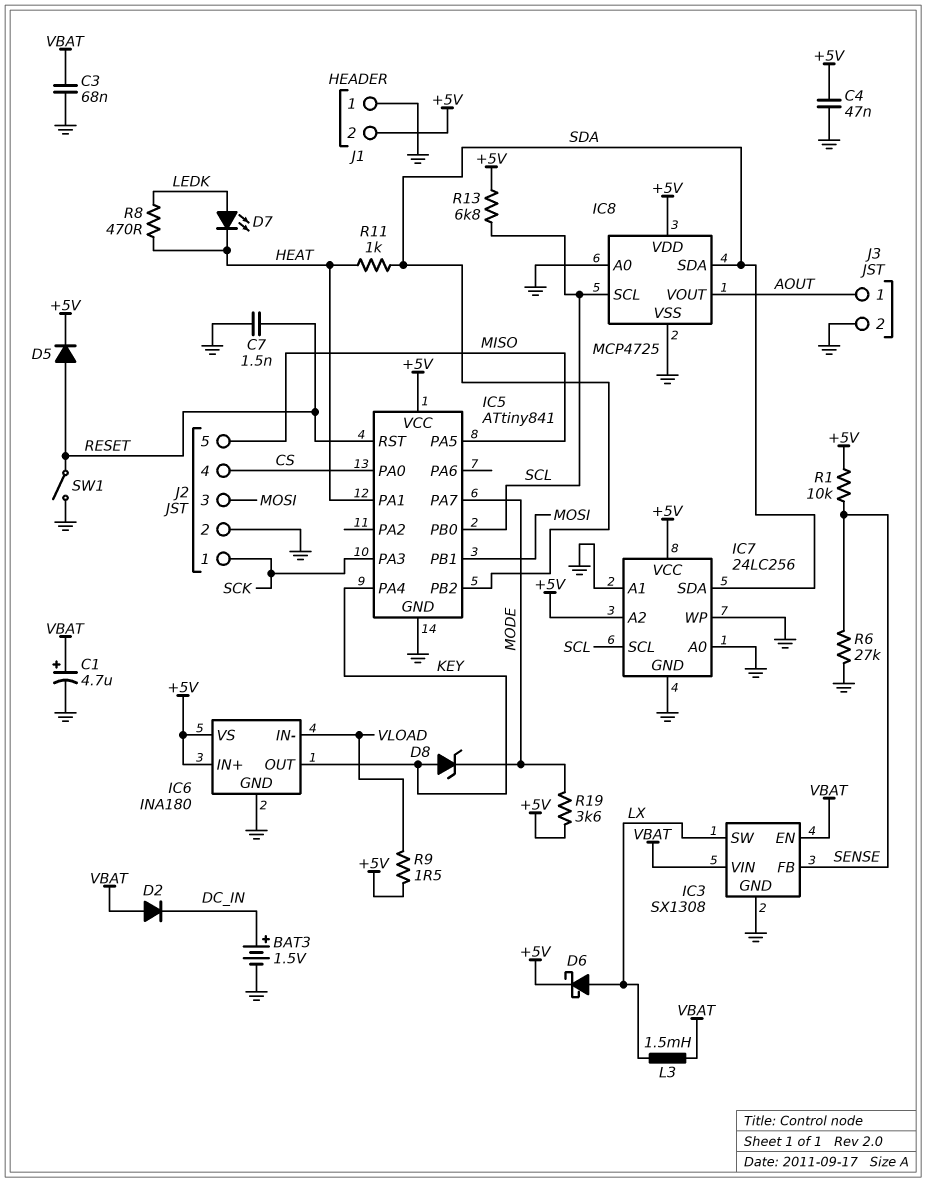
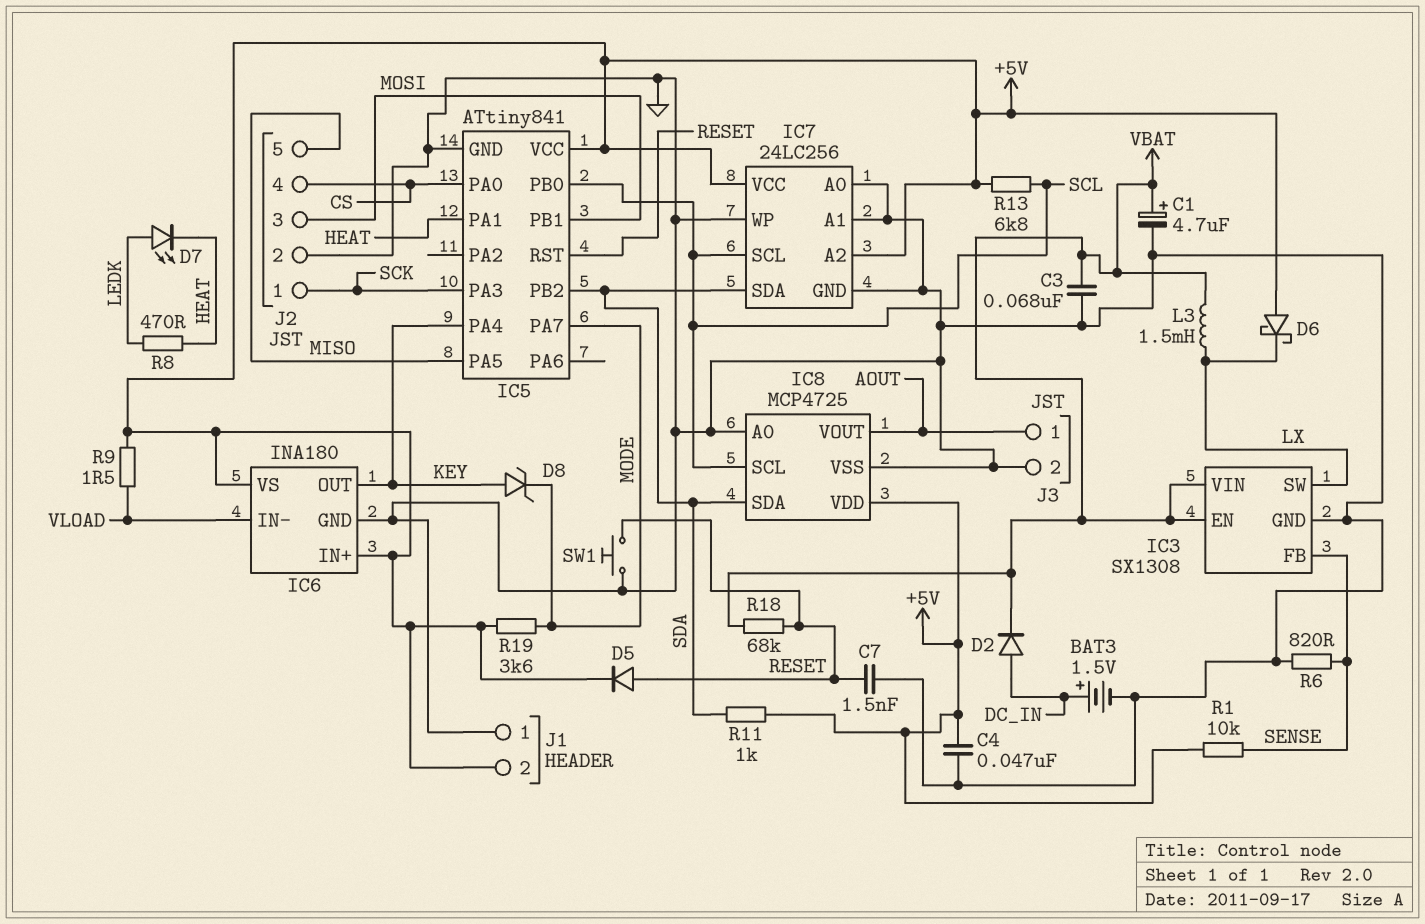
D2: diode (A VBAT, K DC_IN) -> diode (A DC_IN, K VBAT)
D6: schottky (A LX, K +5V) -> schottky (A +5V, K LX)
R6: 27k (GND, SENSE) -> 820 (GND, SENSE)
R11: 1k (HEAT, SDA) -> 1k (+5V, SDA)
R18: none -> 68k (RESET, VBAT)
SW1: switch (GND, RESET) -> button (GND, RESET)

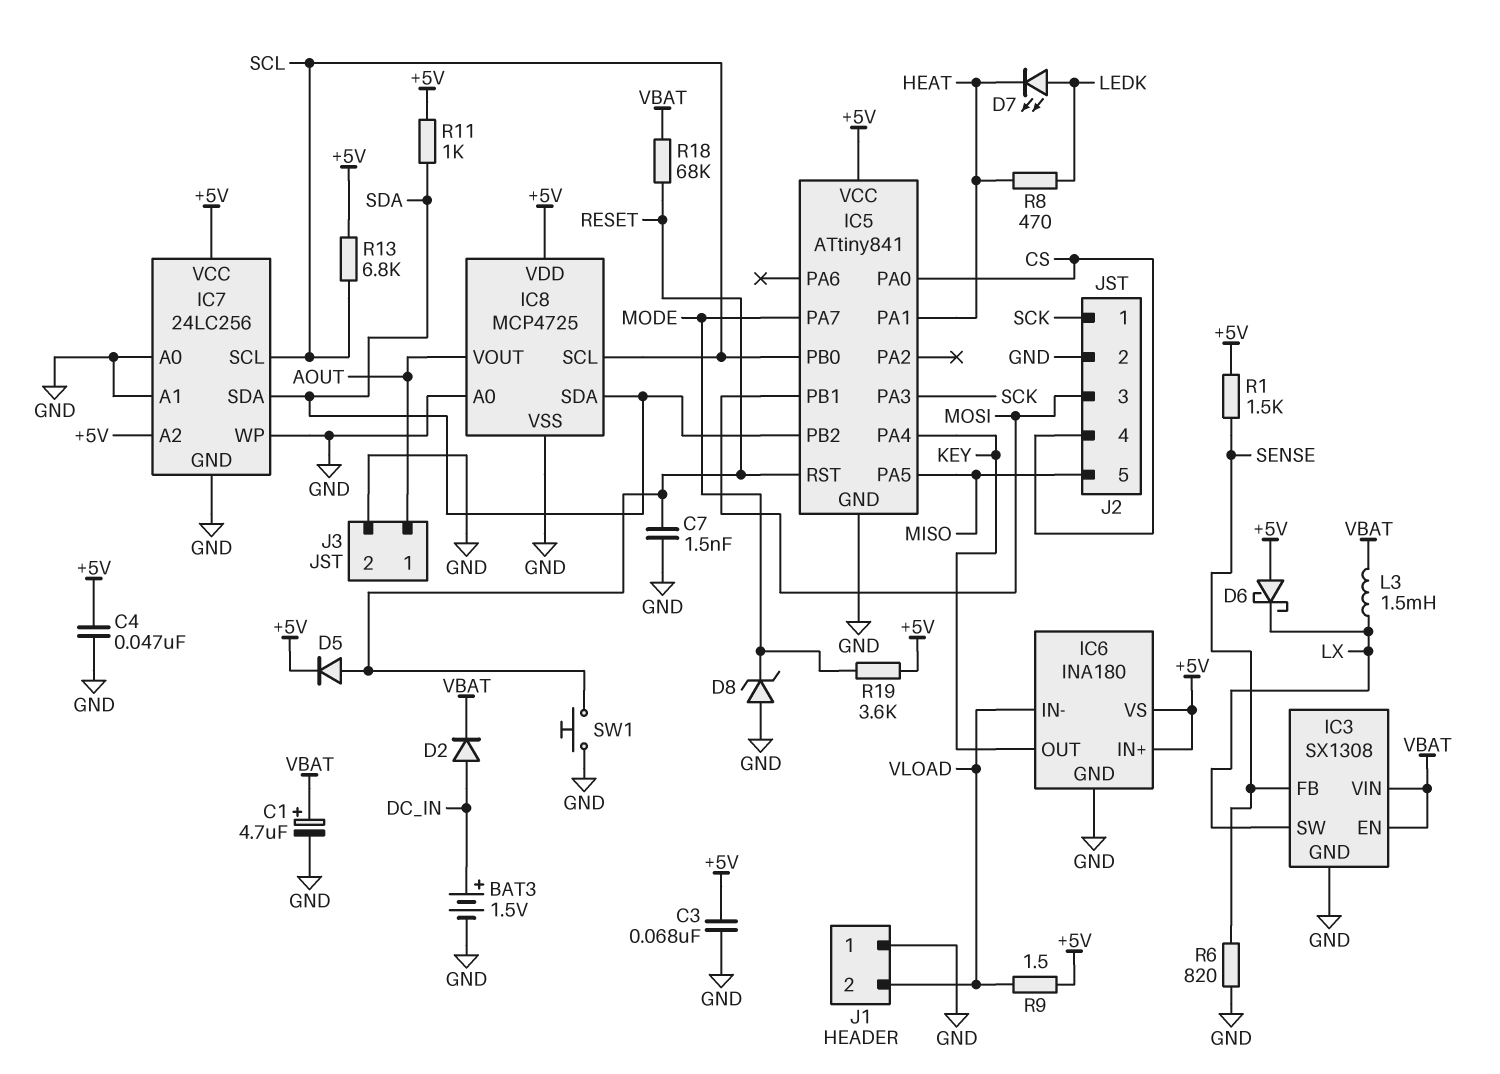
C3: 68nF (GND, VBAT) -> 68nF (+5V, GND)
D8: zener (A KEY, K MODE) -> zener (A GND, K MODE)
J1 pin 2: +5V -> VLOAD
R1: 10k (+5V, SENSE) -> 1.5k (+5V, SENSE)

